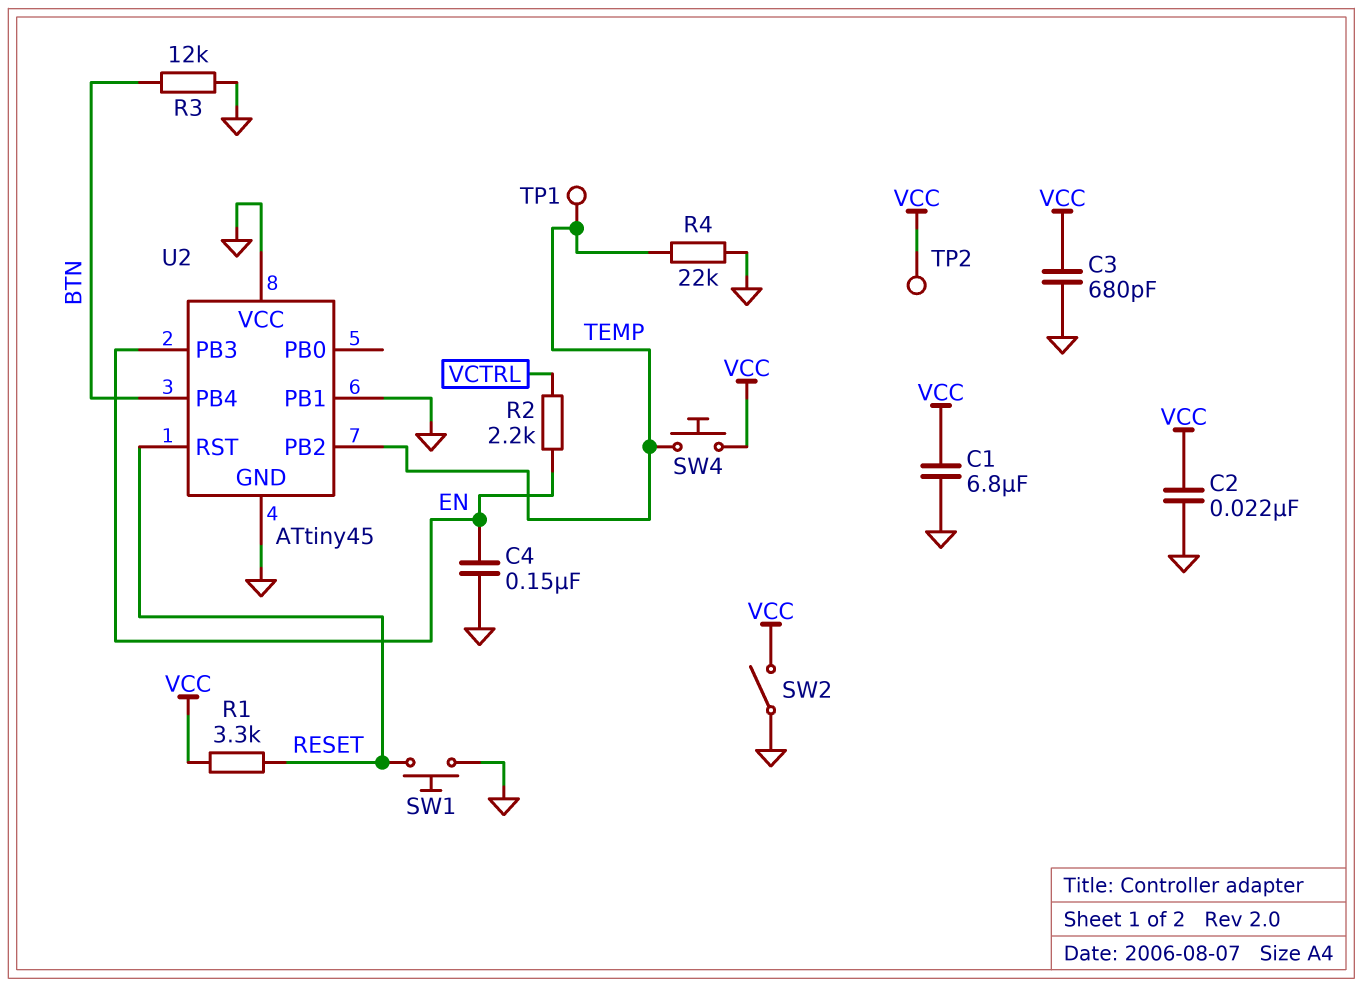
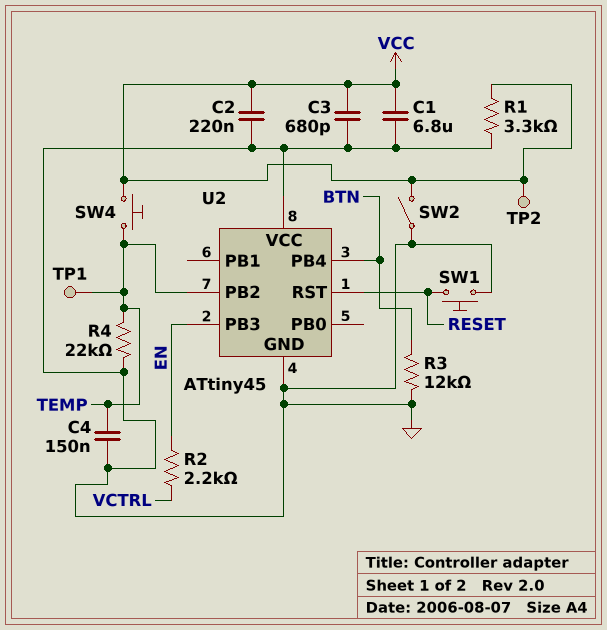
C2: 22nF (GND, VCC) -> 220nF (GND, VCC)
C4: 150nF (EN, GND) -> 150nF (GND, TEMP)
R1: 3.3k (RESET, VCC) -> 3.3k (GND, VCC)
U2 pin PB1: GND -> none

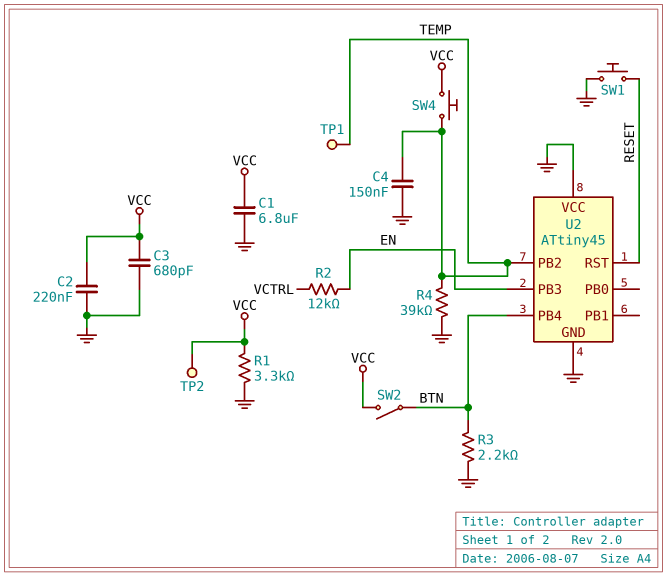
R2: 2.2k (EN, VCTRL) -> 12k (EN, VCTRL)
R3: 12k (BTN, GND) -> 2.2k (BTN, GND)
R4: 22k (GND, TEMP) -> 39k (GND, TEMP)
SW2: switch (GND, VCC) -> switch (BTN, VCC)

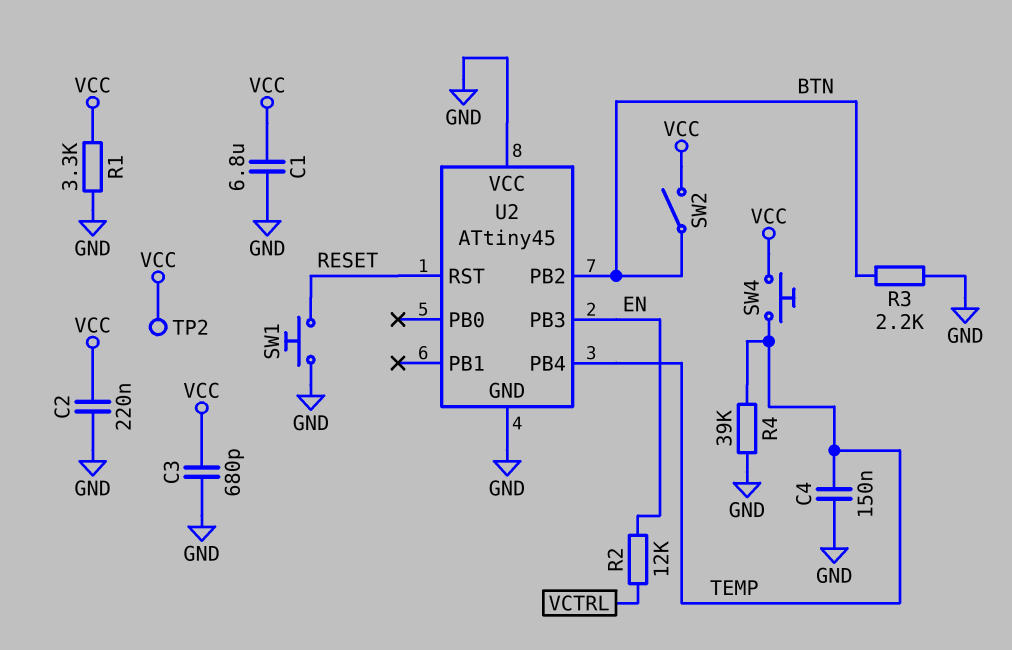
TP1: test point (TEMP) -> none
U2 pin PB2: TEMP -> BTN
U2 pin PB4: BTN -> TEMP

